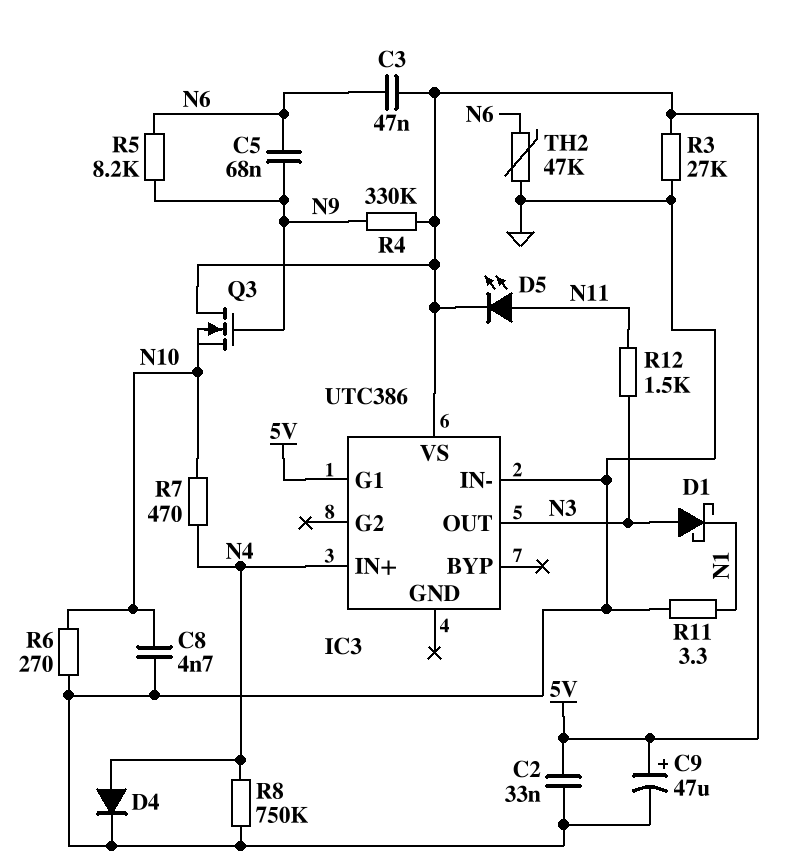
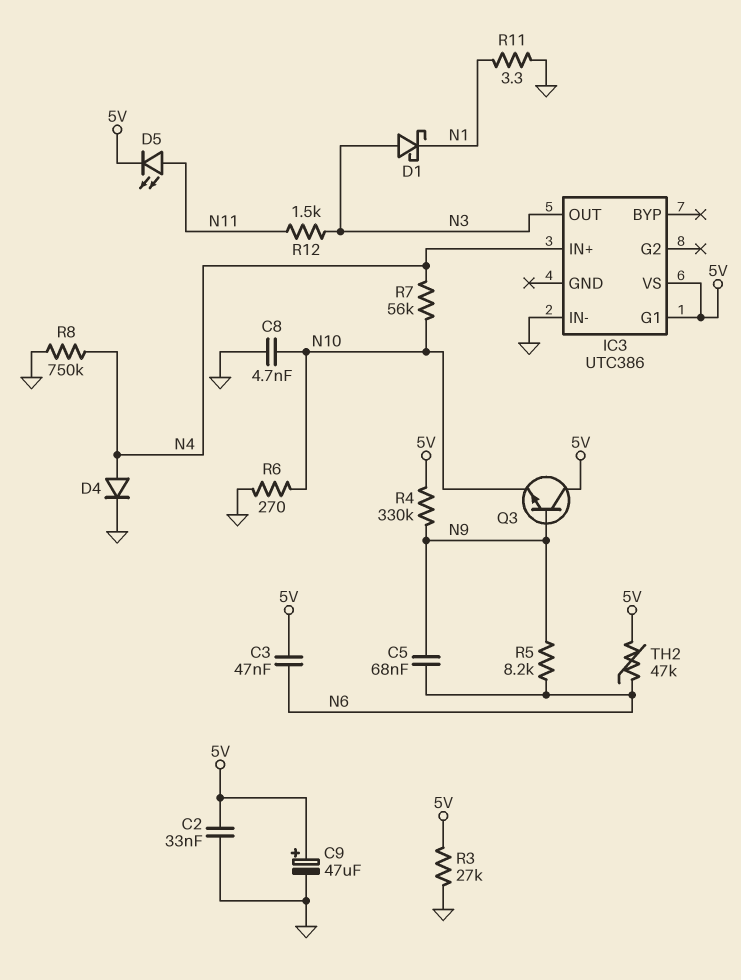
Q3: NMOS (G N9, D 5V, S N10) -> NPN (B N9, C 5V, E N10)
R7: 470 (N4, N10) -> 56k (N4, N10)
TH2: 47k (GND, N6) -> 47k (5V, N6)

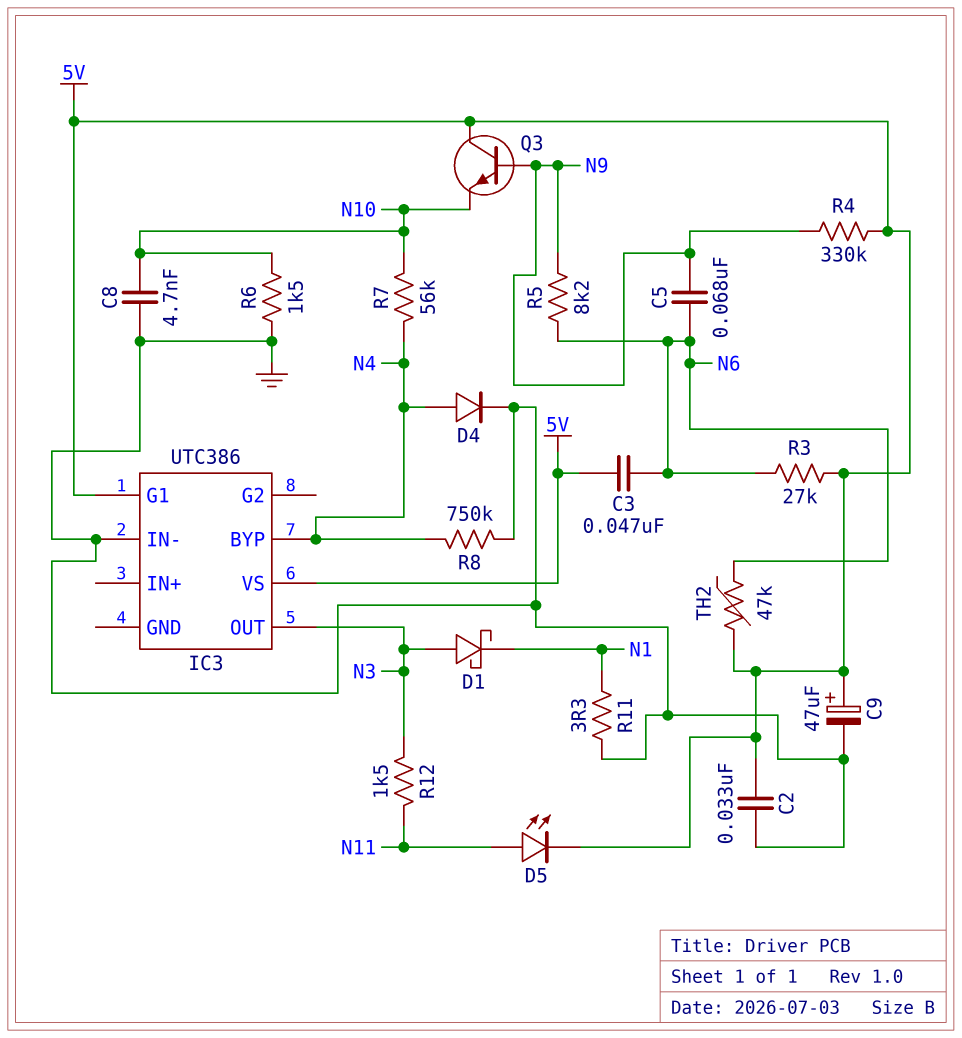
IC3 pin BYP: none -> N4
IC3 pin IN+: N4 -> none
R3: 27k (5V, GND) -> 27k (5V, N6)
R6: 270 (GND, N10) -> 1.5k (GND, N10)

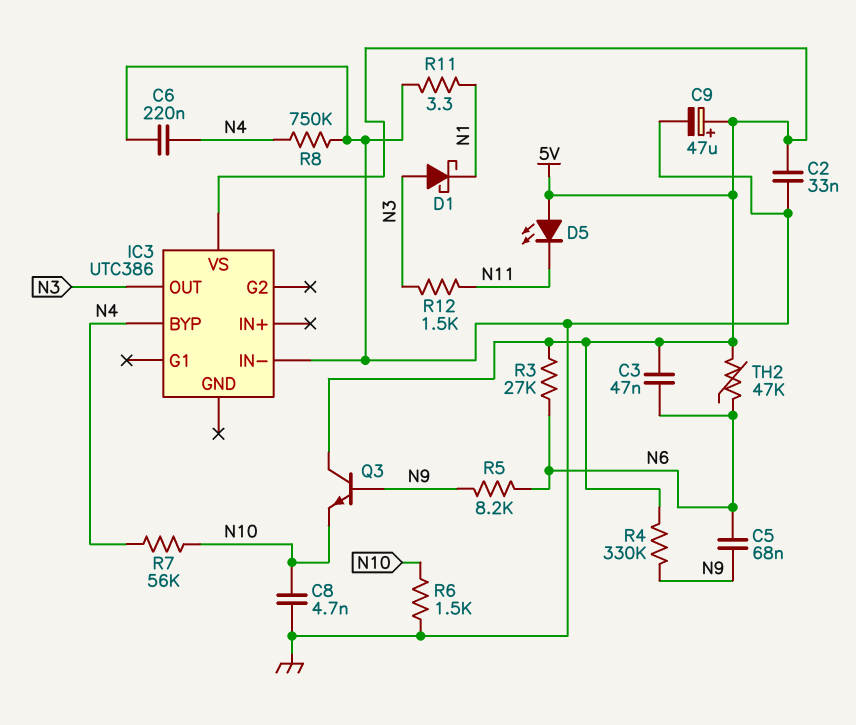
C6: none -> 220nF (GND, N4)
D4: diode (A N4, K GND) -> none
D5: LED (A N11, K 5V) -> LED (A 5V, K N11)
IC3 pin G1: 5V -> none

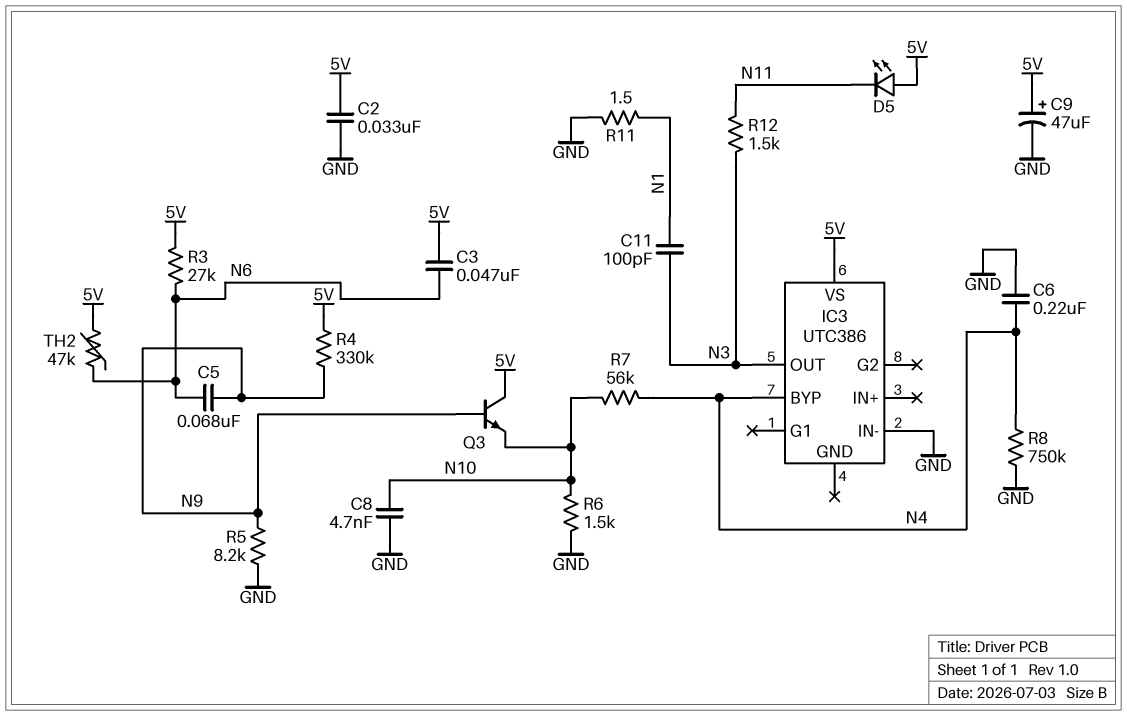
C11: none -> 100pF (N1, N3)
D1: schottky (A N3, K N1) -> none
R5: 8.2k (N6, N9) -> 8.2k (GND, N9)
R11: 3.3 (GND, N1) -> 1.5 (GND, N1)

